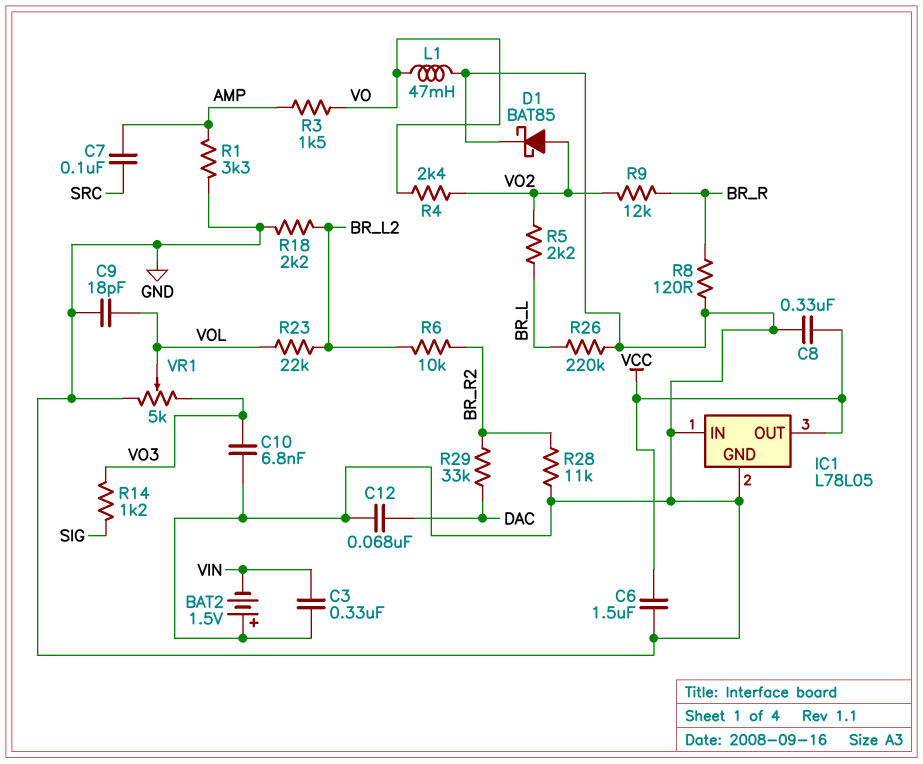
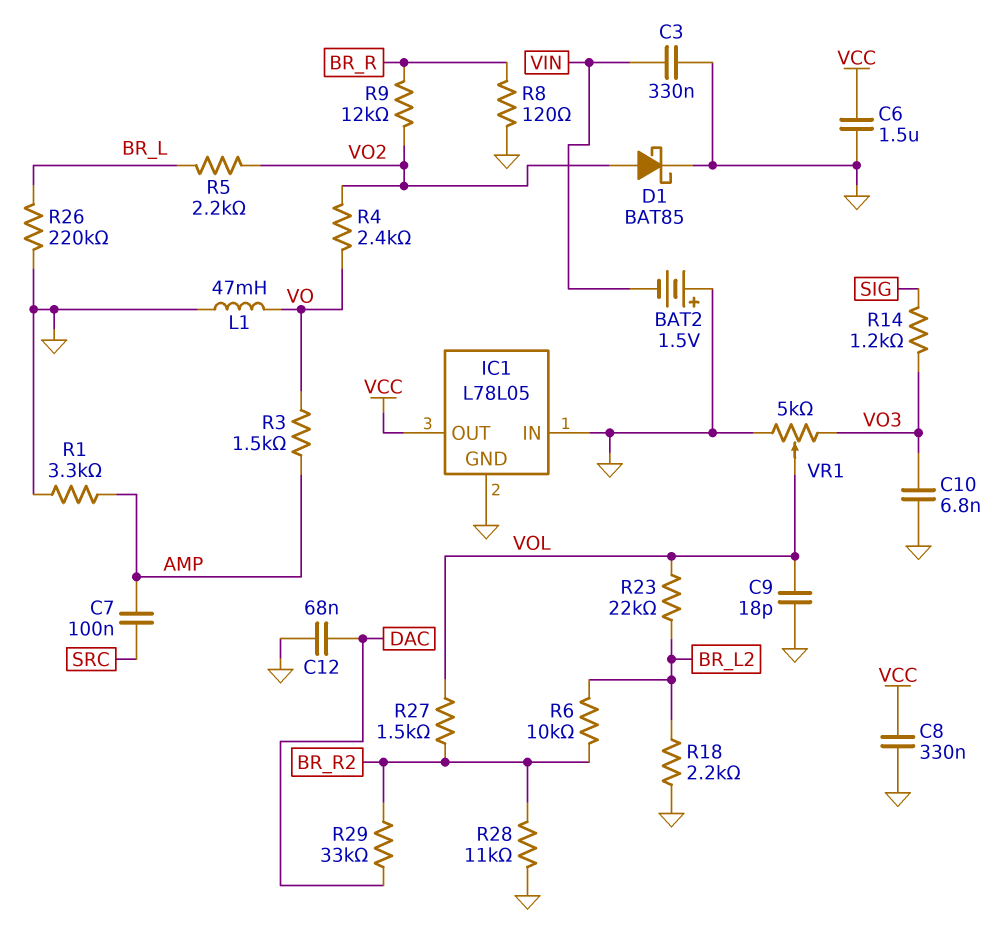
R27: none -> 1.5k (BR_R2, VOL)

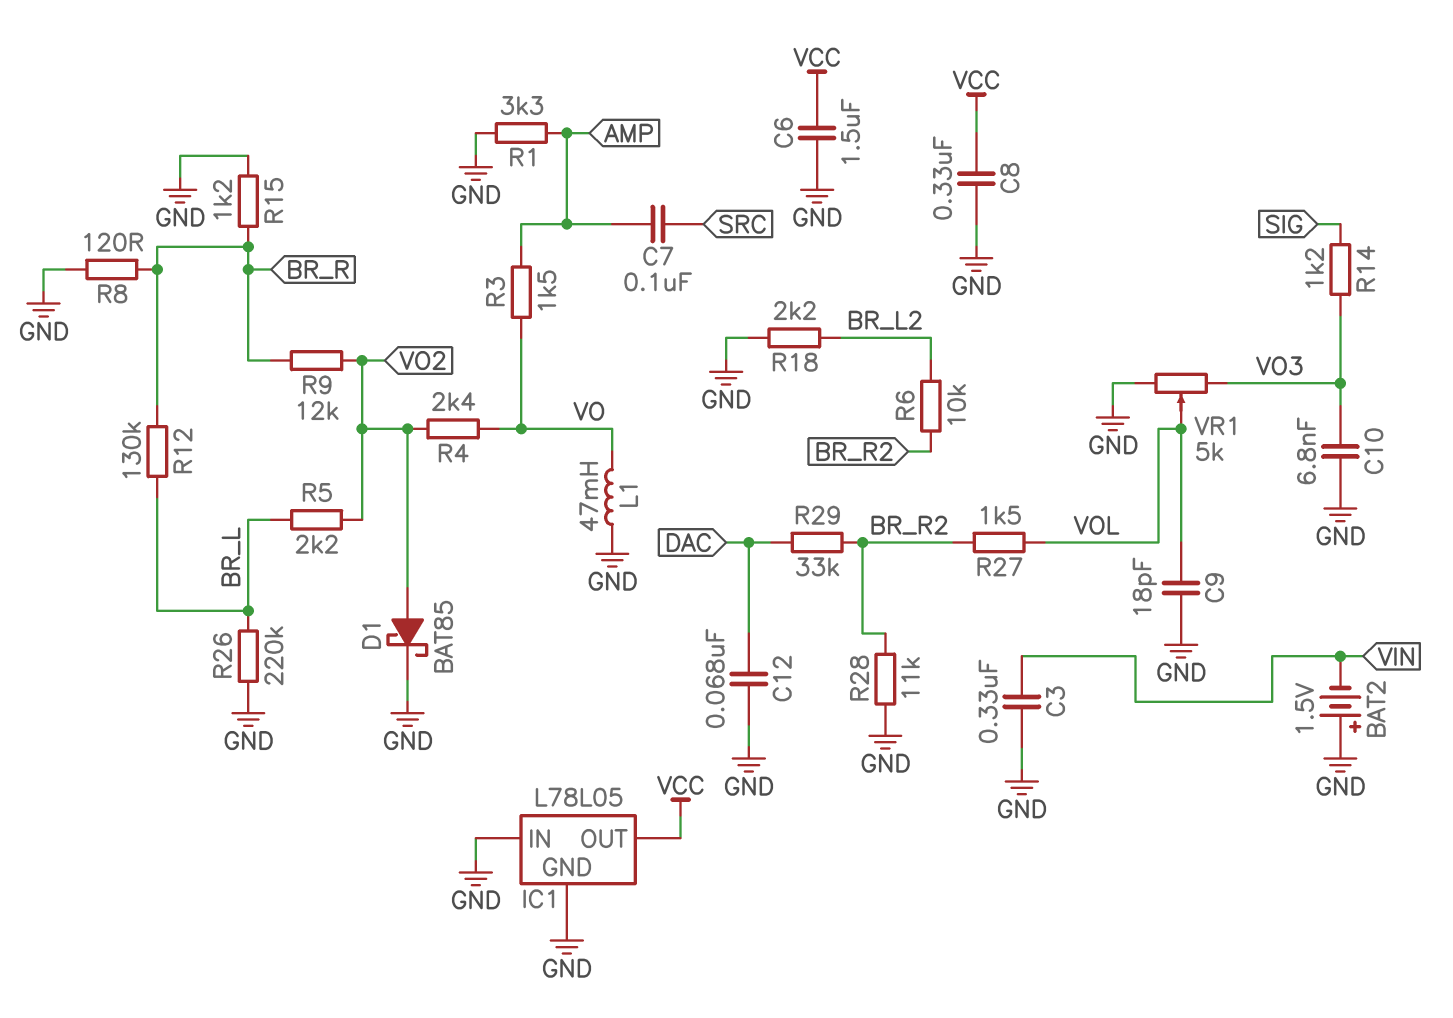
R12: none -> 130k (BR_L, BR_R)
R15: none -> 1.2k (BR_R, GND)
R23: 22k (BR_L2, VOL) -> none

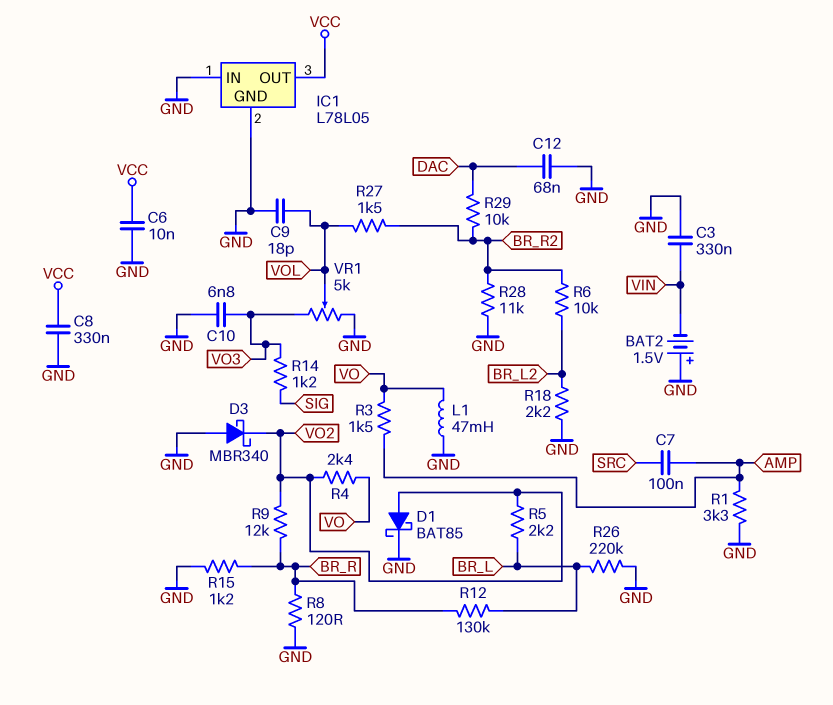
C6: 1.5uF (GND, VCC) -> 10nF (GND, VCC)
D3: none -> schottky MBR340 (A GND, K VO2)
R29: 33k (BR_R2, DAC) -> 10k (BR_R2, DAC)

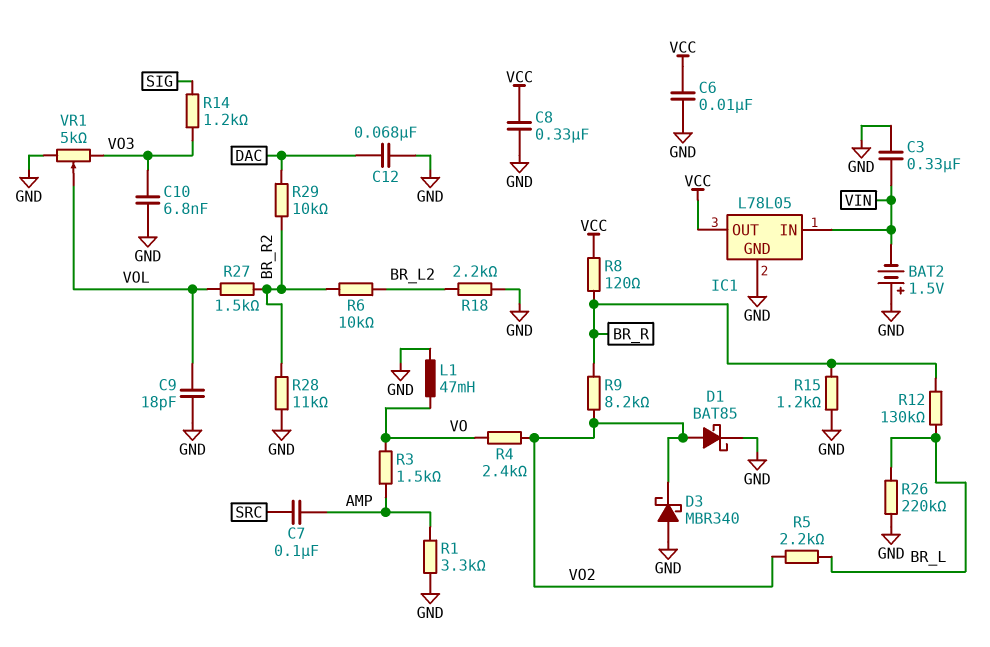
IC1 pin IN: GND -> VIN
R8: 120 (BR_R, GND) -> 120 (BR_R, VCC)
R9: 12k (BR_R, VO2) -> 8.2k (BR_R, VO2)

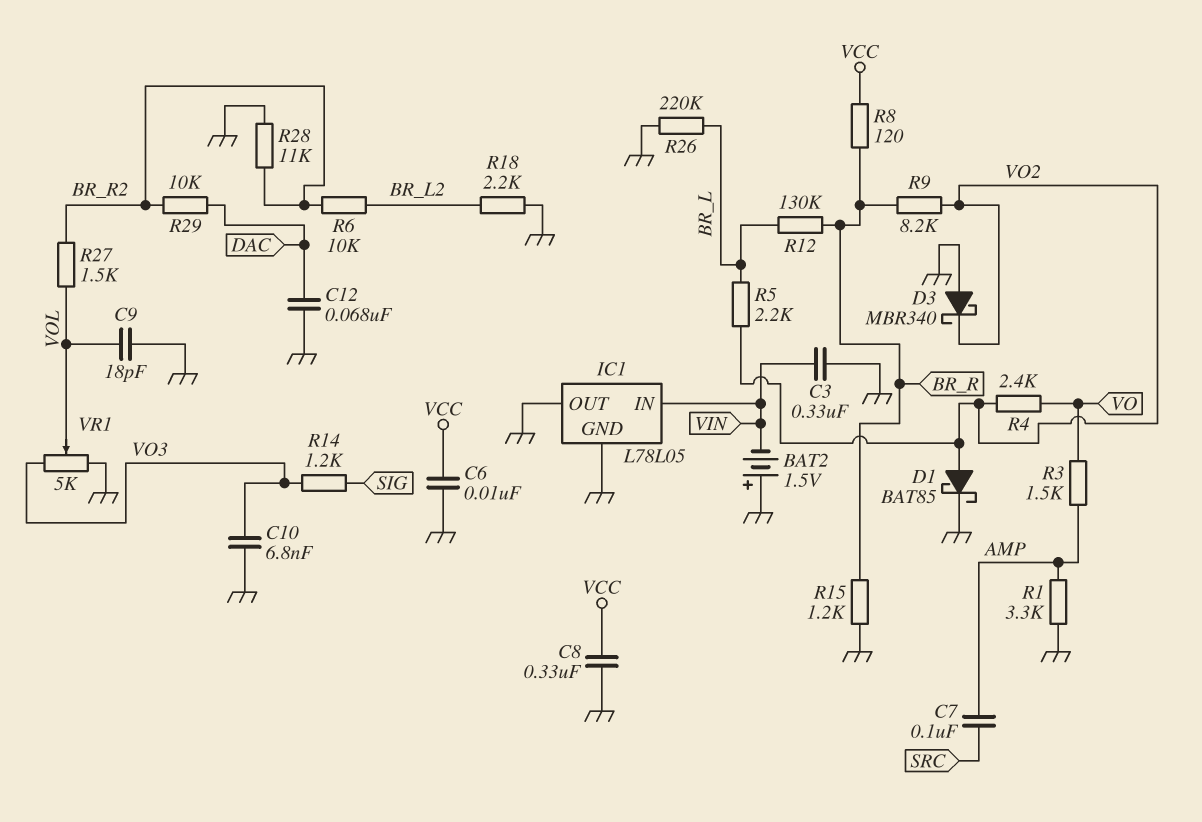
IC1 pin OUT: VCC -> GND
L1: 47mH (GND, VO) -> none

